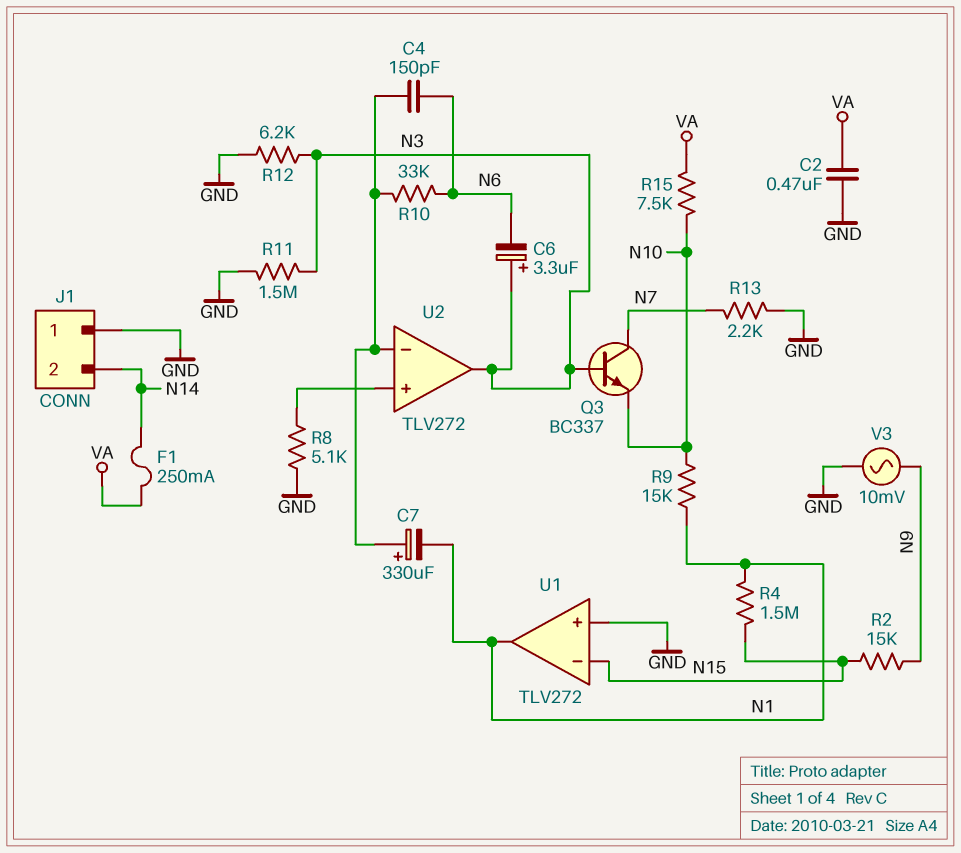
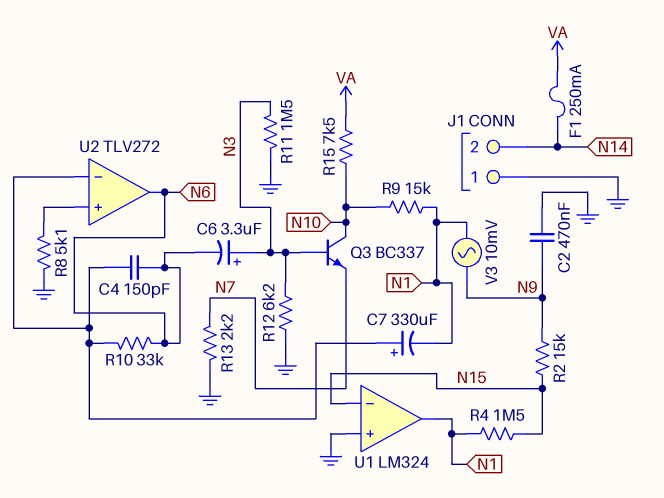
C2: 470nF (GND, VA) -> 470nF (GND, N9)
Q3: NPN BC337 (B N3, C N7, E N10) -> NPN BC337 (B N3, C N10, E N7)
U1: TLV272 -> LM324
U2 pin out: N3 -> N6
V3: AC 10mV (GND, N9) -> AC 10mV (N1, N9)

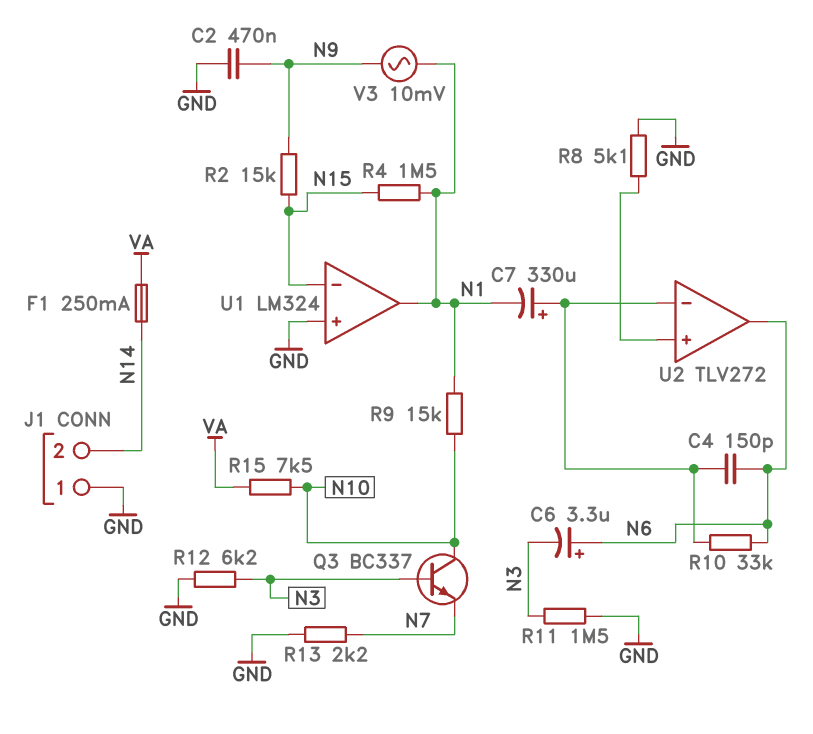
C6: 3.3uF (plus N3, minus N6) -> 3.3uF (plus N6, minus N3)

